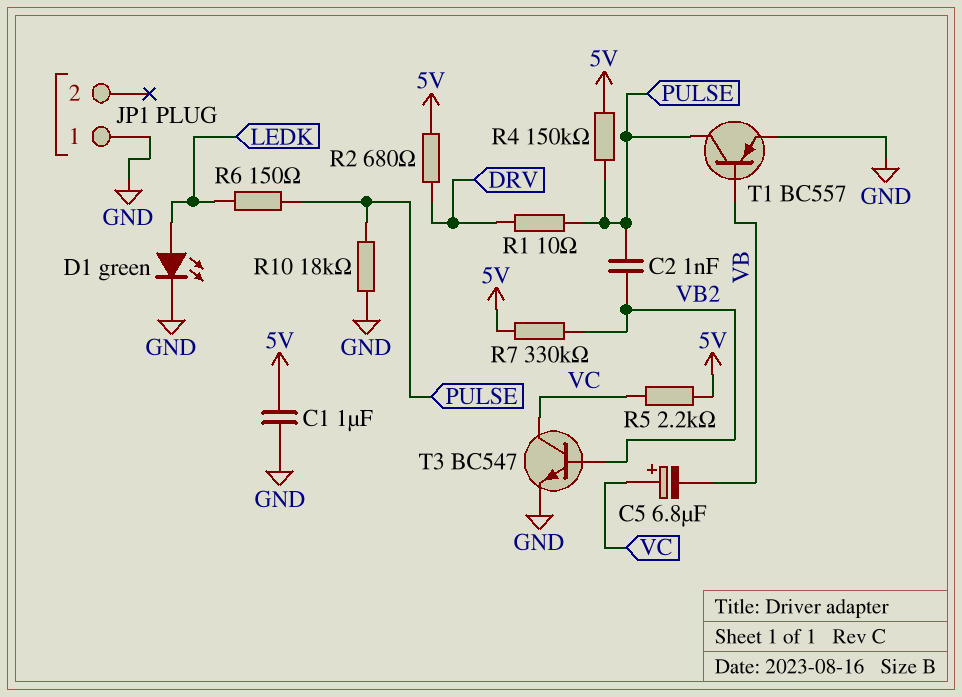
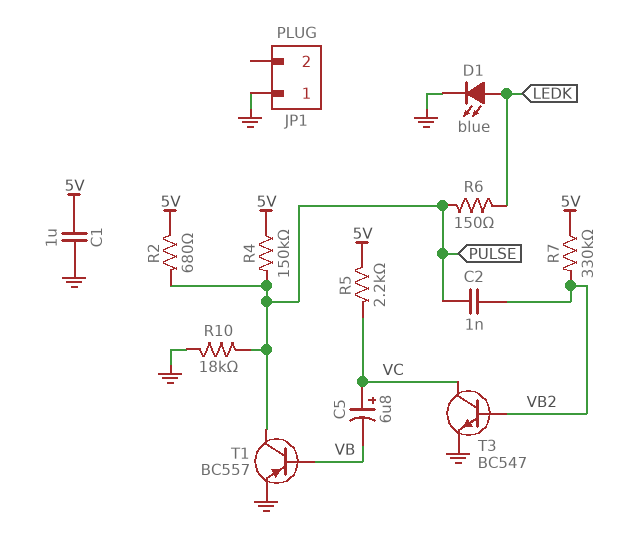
D1: LED green (A LEDK, K GND) -> LED blue (A LEDK, K GND)
R1: 10 (DRV, PULSE) -> none
R2: 680 (5V, DRV) -> 680 (5V, PULSE)

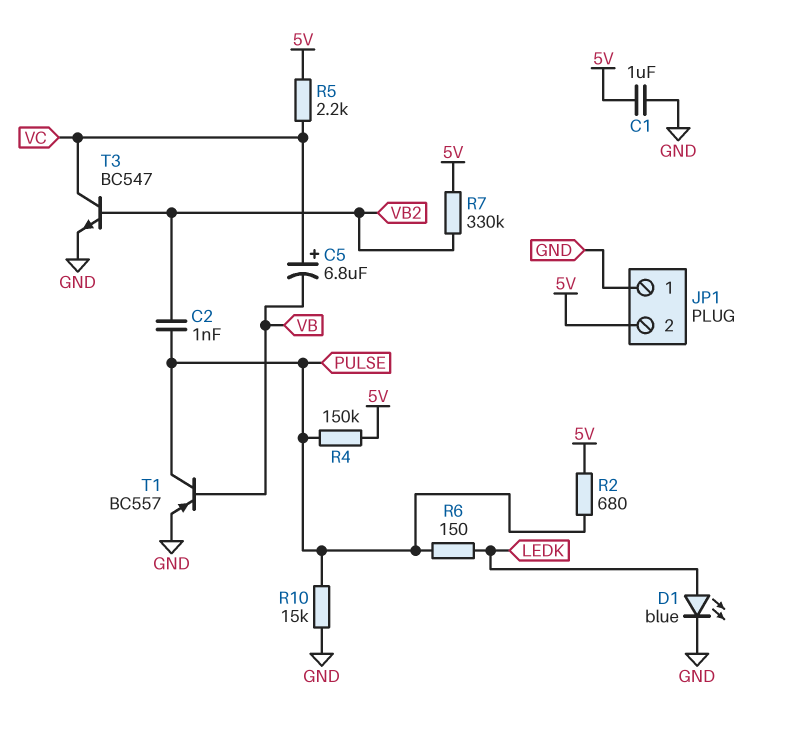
JP1 pin 2: none -> 5V
R10: 18k (GND, PULSE) -> 15k (GND, PULSE)

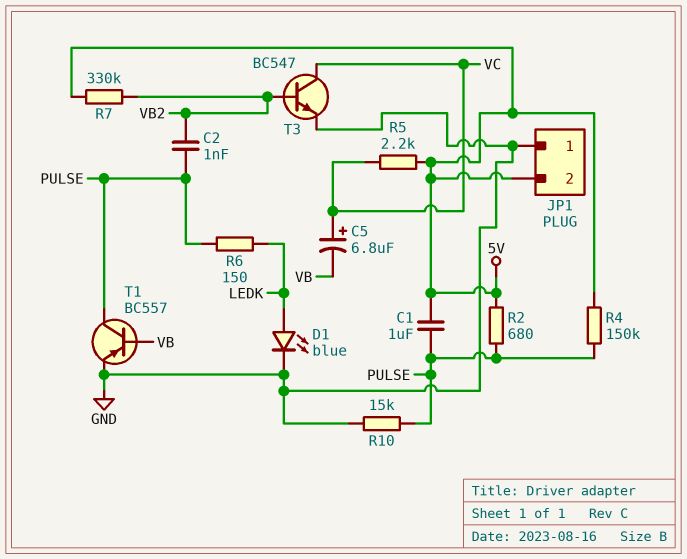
C1: 1uF (5V, GND) -> 1uF (5V, PULSE)

